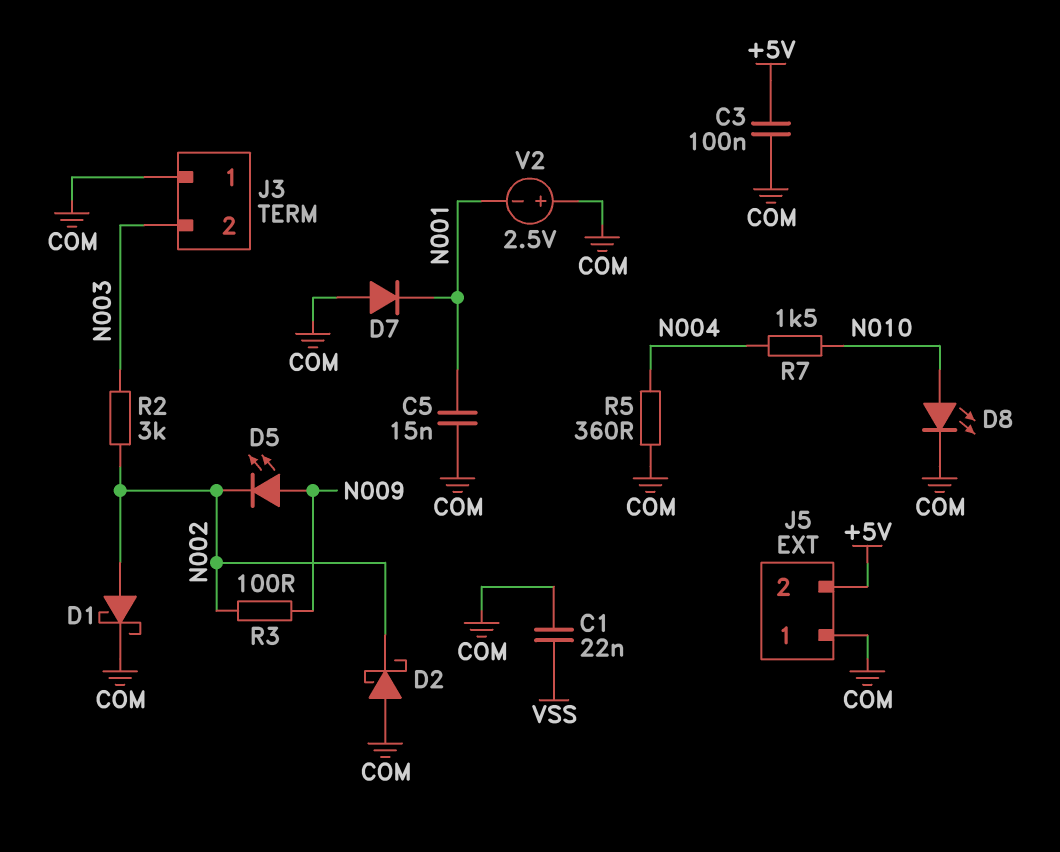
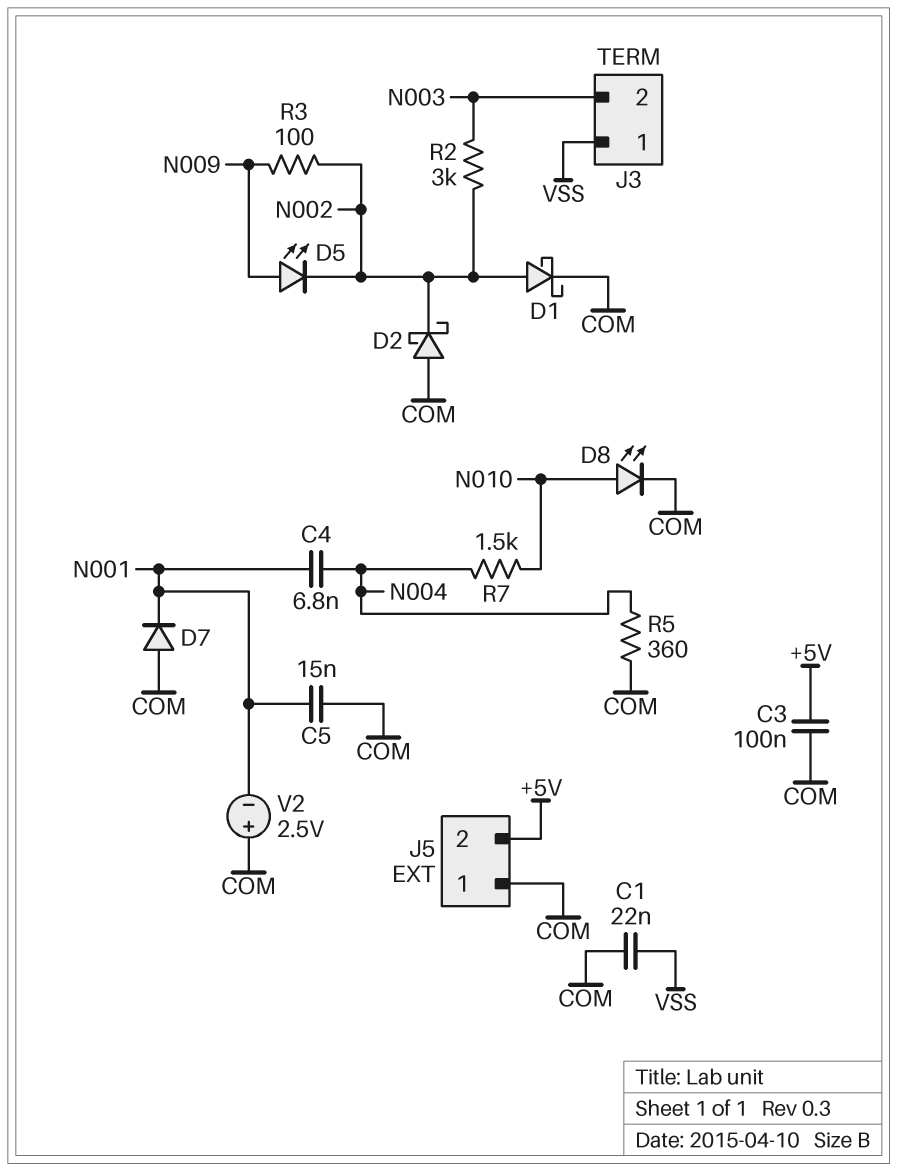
C4: none -> 6.8nF (N001, N004)
J3 pin 1: COM -> VSS

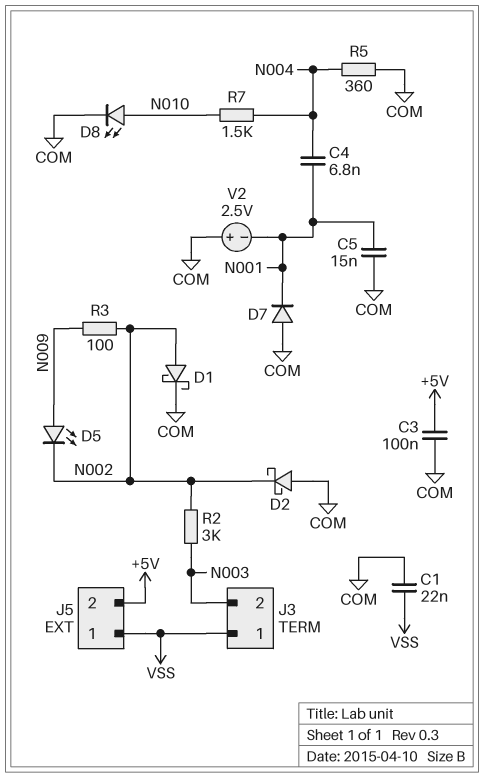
J5 pin 1: COM -> VSS

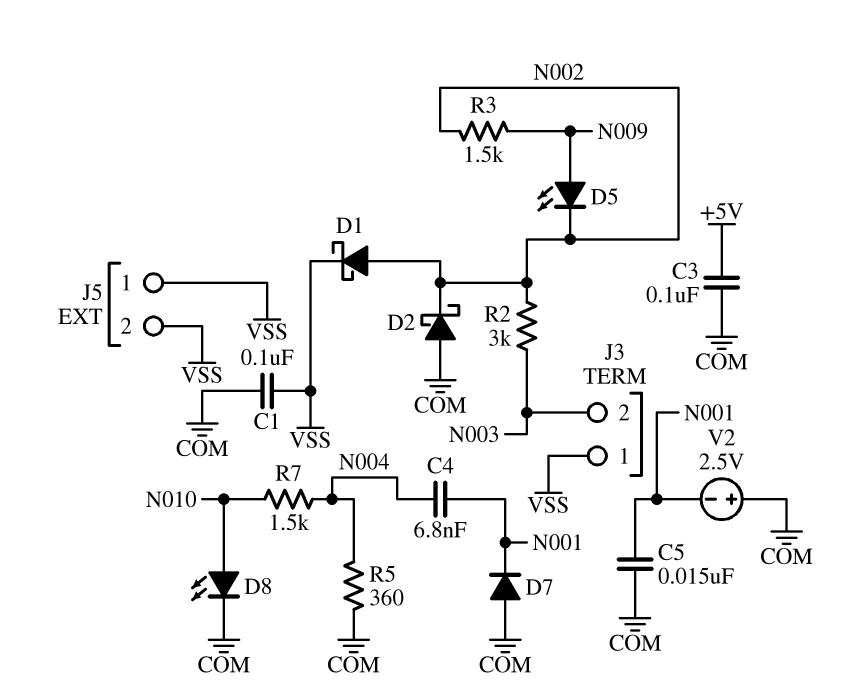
C1: 22nF (COM, VSS) -> 100nF (COM, VSS)
D1: schottky (A N002, K COM) -> schottky (A N002, K VSS)
J5 pin 2: +5V -> VSS
R3: 100 (N002, N009) -> 1.5k (N002, N009)

